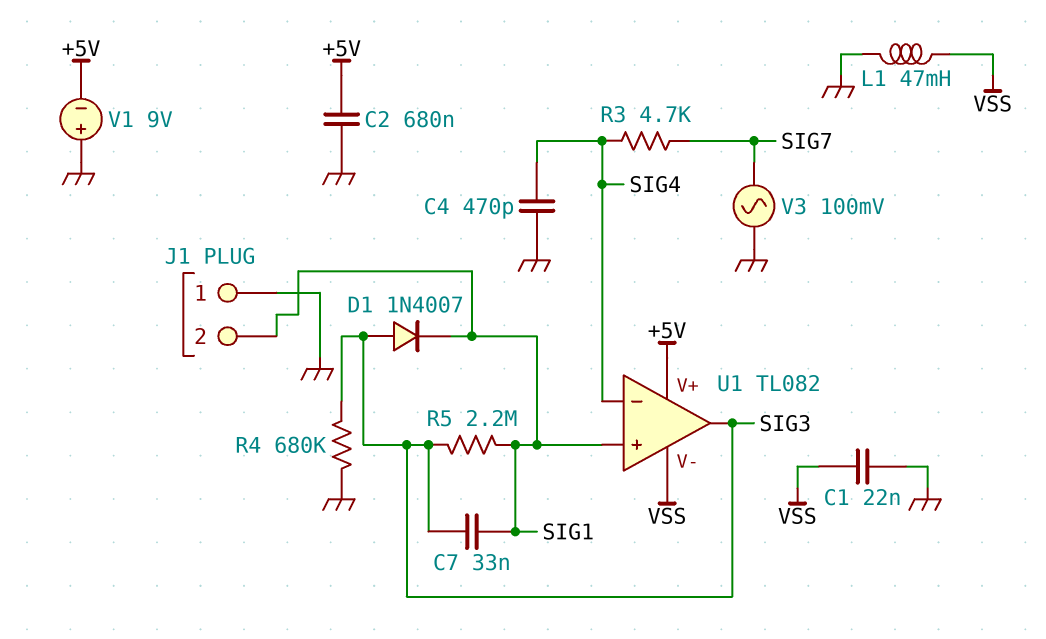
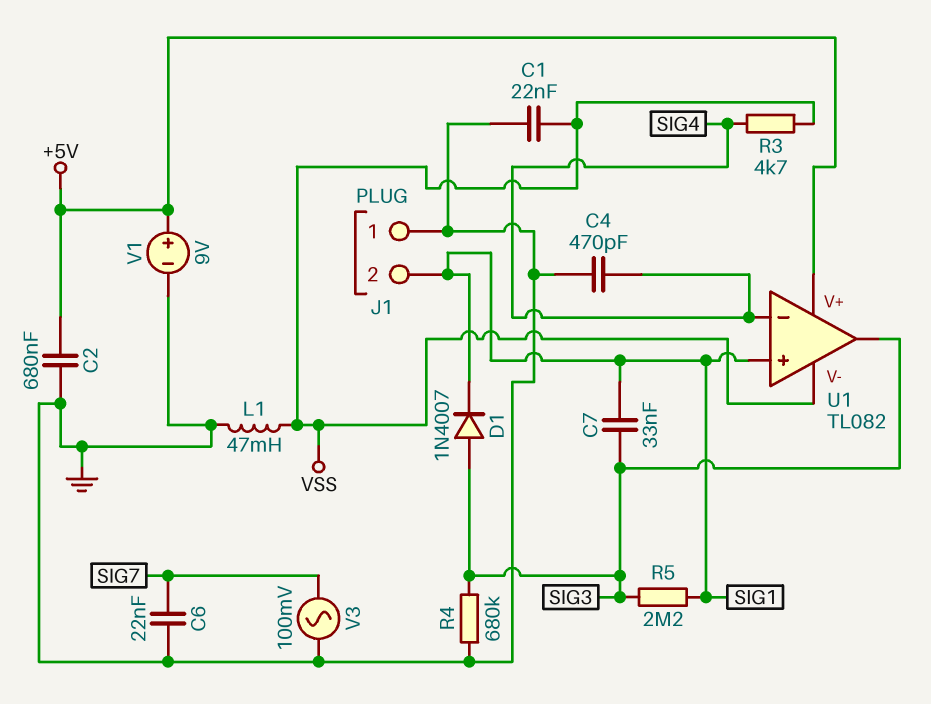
C6: none -> 22nF (GND, SIG7)
R3: 4.7k (SIG4, SIG7) -> 4.7k (SIG4, VSS)
V1: 9V (plus GND, minus +5V) -> 9V (plus +5V, minus GND)

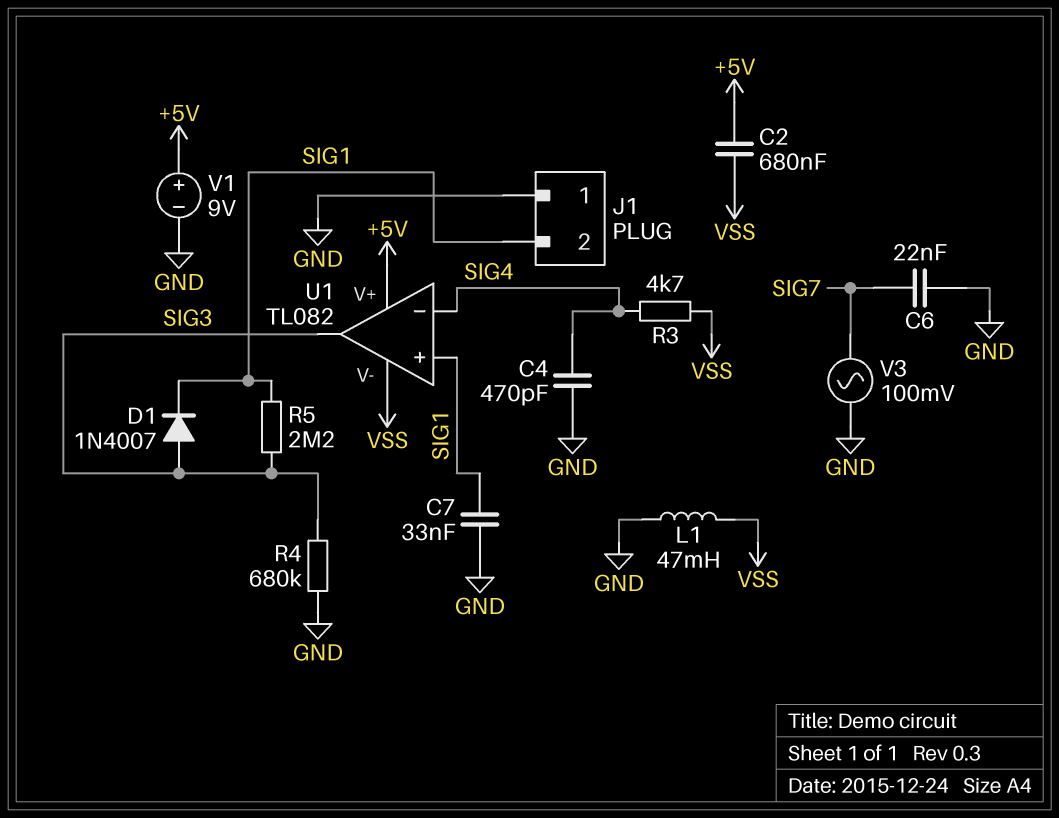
C1: 22nF (GND, VSS) -> none
C2: 680nF (+5V, GND) -> 680nF (+5V, VSS)
C7: 33nF (SIG1, SIG3) -> 33nF (GND, SIG1)

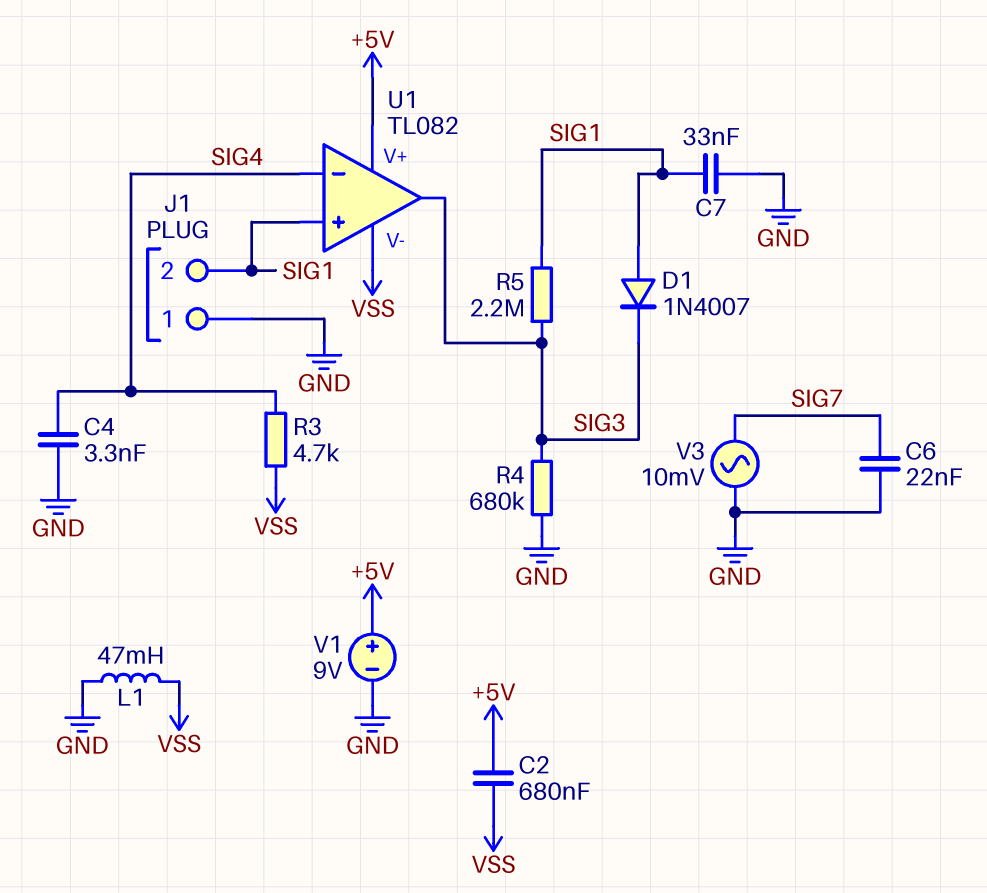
C4: 470pF (GND, SIG4) -> 3.3nF (GND, SIG4)
D1: diode 1N4007 (A SIG3, K SIG1) -> diode 1N4007 (A SIG1, K SIG3)
V3: AC 100mV (GND, SIG7) -> AC 10mV (GND, SIG7)

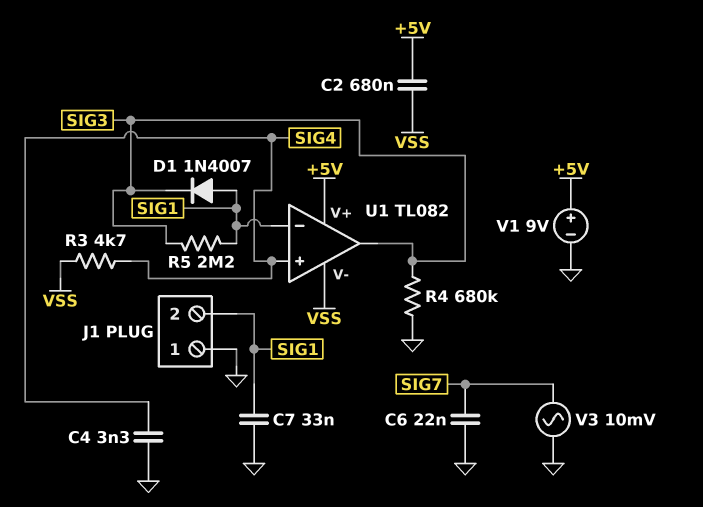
L1: 47mH (GND, VSS) -> none
U1 pin in+: SIG1 -> SIG4
U1 pin in-: SIG4 -> SIG1

